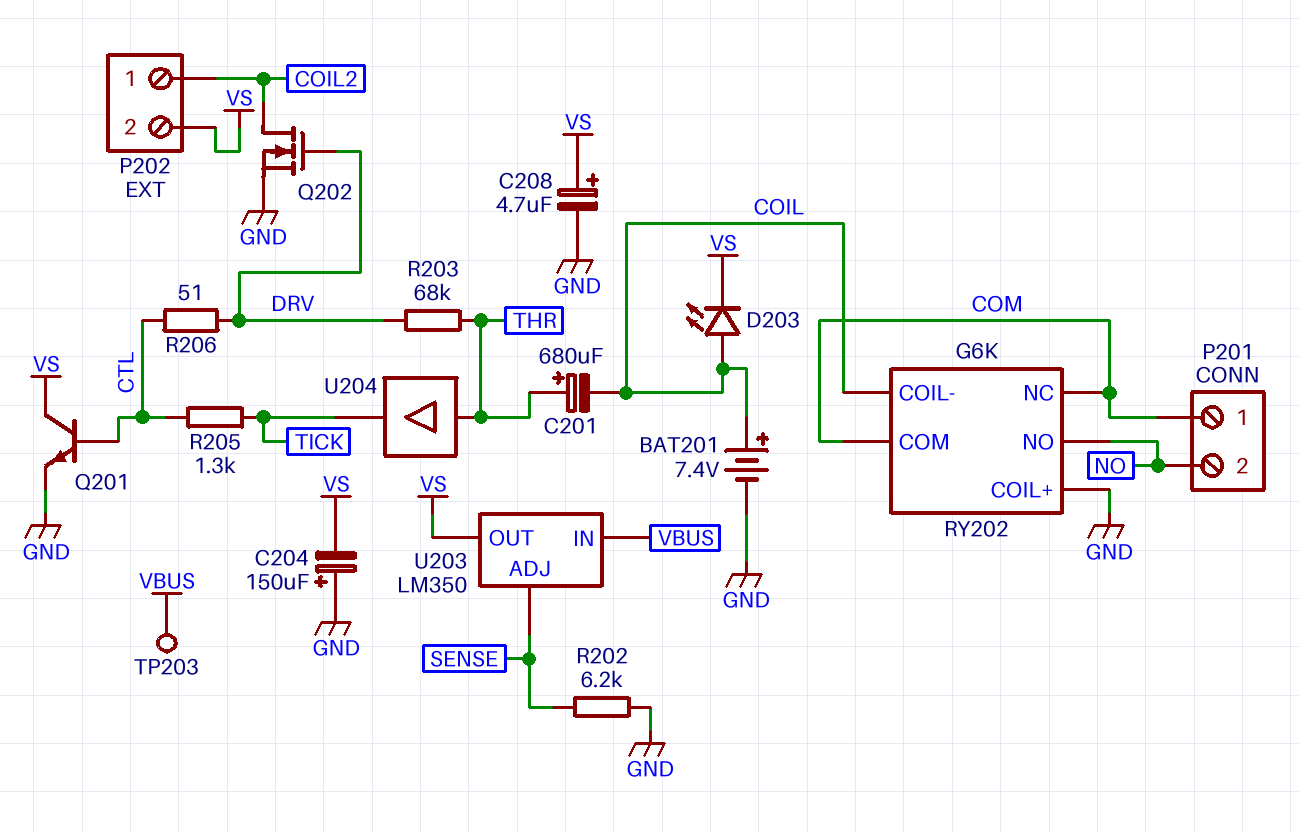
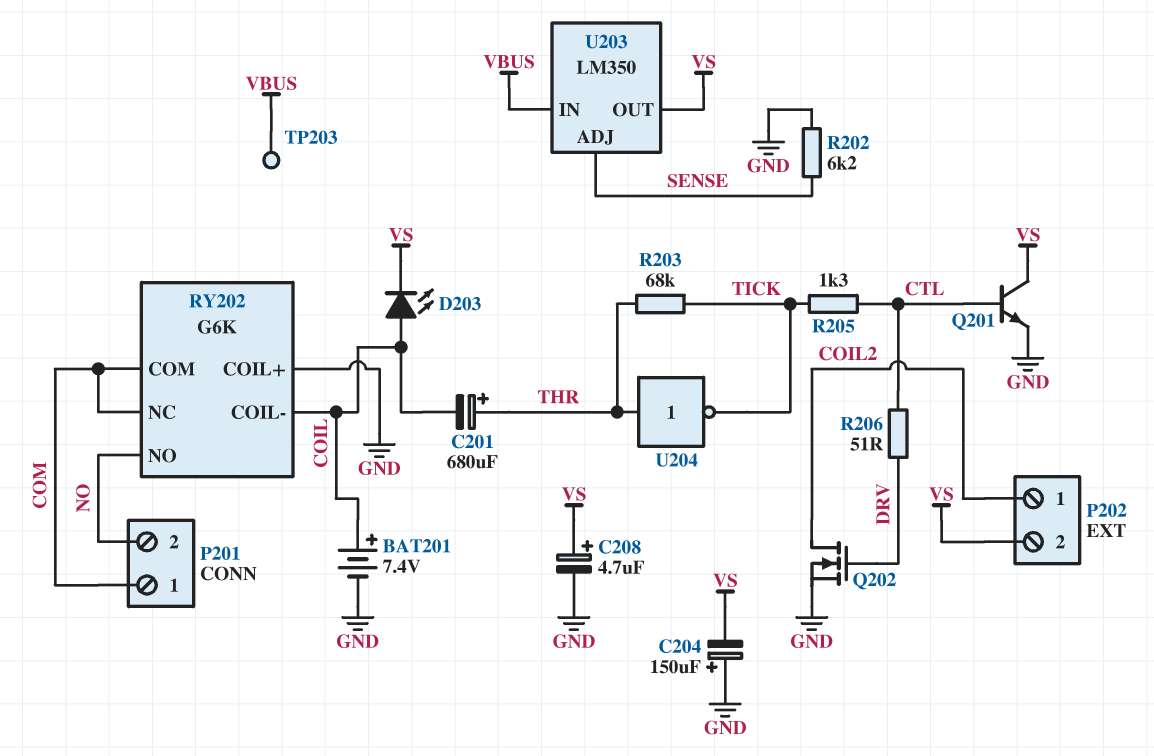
R203: 68k (DRV, THR) -> 68k (THR, TICK)
U204: buffer (in THR, out TICK) -> NOT (in THR, out TICK)

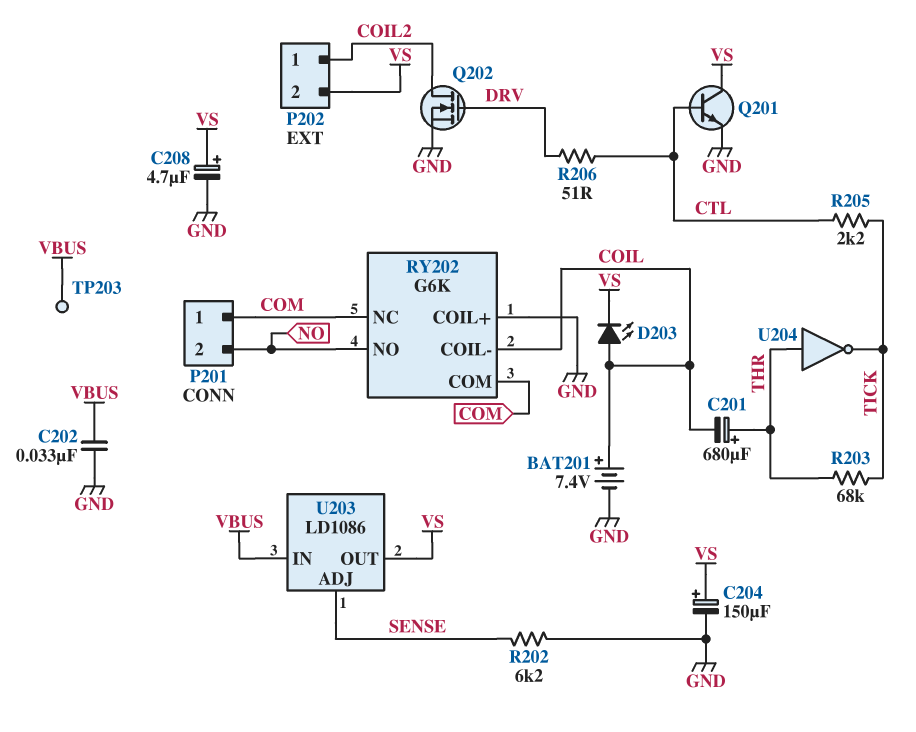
C202: none -> 33nF (GND, VBUS)
C204: 150uF (plus GND, minus VS) -> 150uF (plus VS, minus GND)
R205: 1.3k (CTL, TICK) -> 2.2k (CTL, TICK)
U203: LM350 -> LD1086

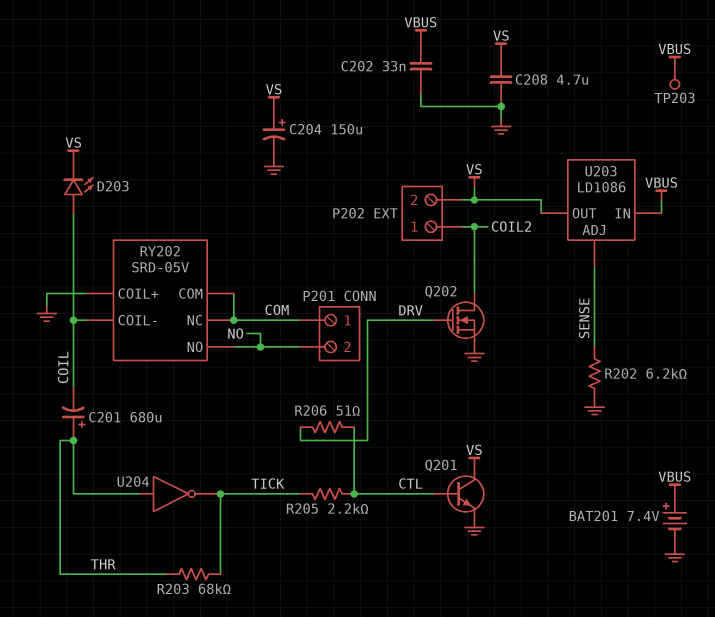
BAT201: 7.4V (plus COIL, minus GND) -> 7.4V (plus VBUS, minus GND)
C208: 4.7uF (plus VS, minus GND) -> 4.7uF (GND, VS)
RY202: G6K -> SRD-05V

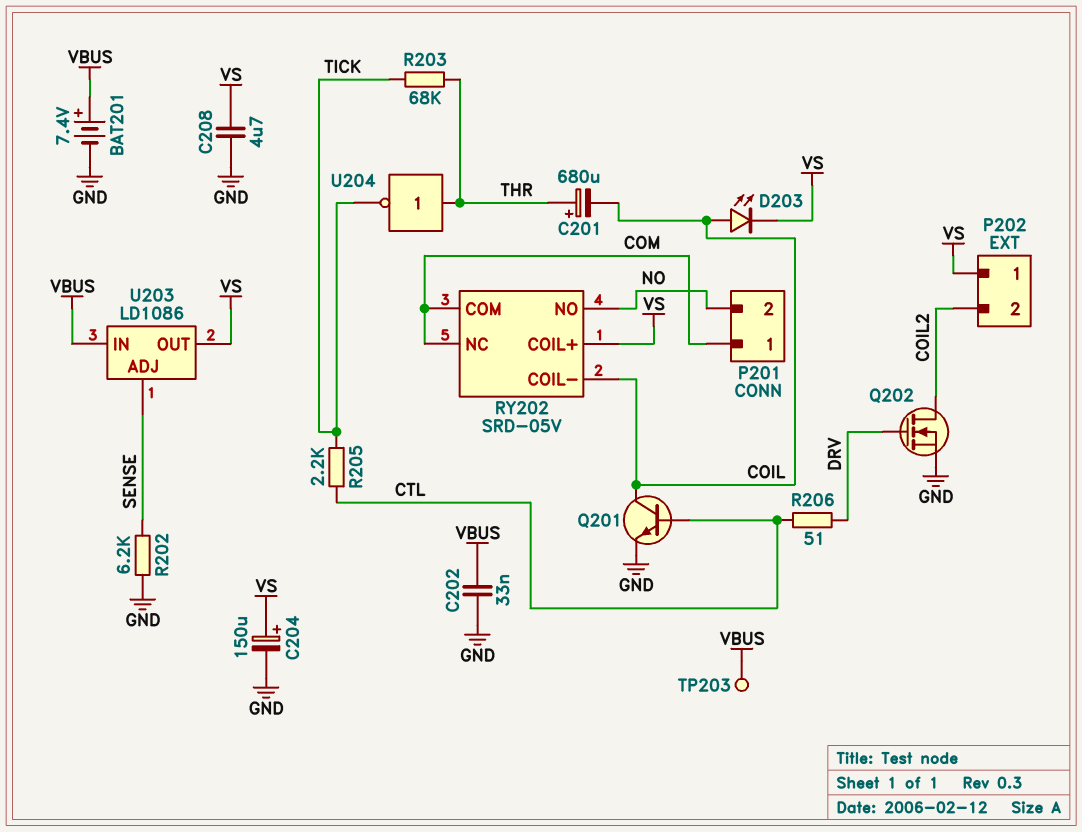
P202 pin 1: COIL2 -> VS
P202 pin 2: VS -> COIL2
Q201: NPN (B CTL, C VS, E GND) -> NPN (B CTL, C COIL, E GND)
RY202 pin COIL+: GND -> VS

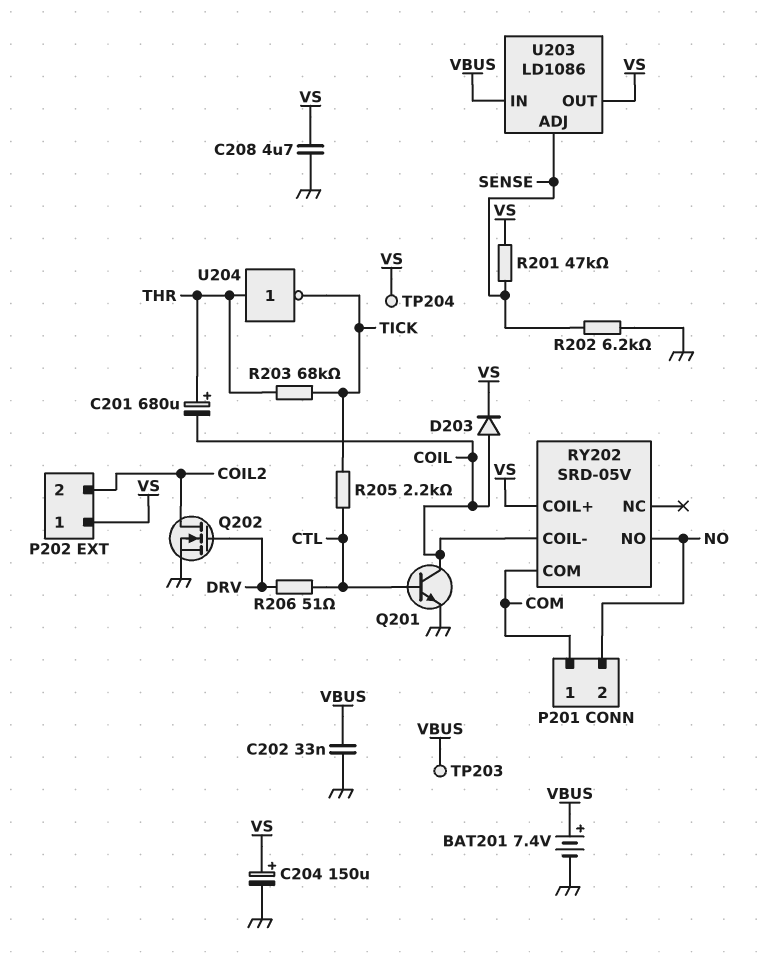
D203: LED (A COIL, K VS) -> diode (A COIL, K VS)
R201: none -> 47k (SENSE, VS)
RY202 pin NC: COM -> none
TP204: none -> test point (VS)

